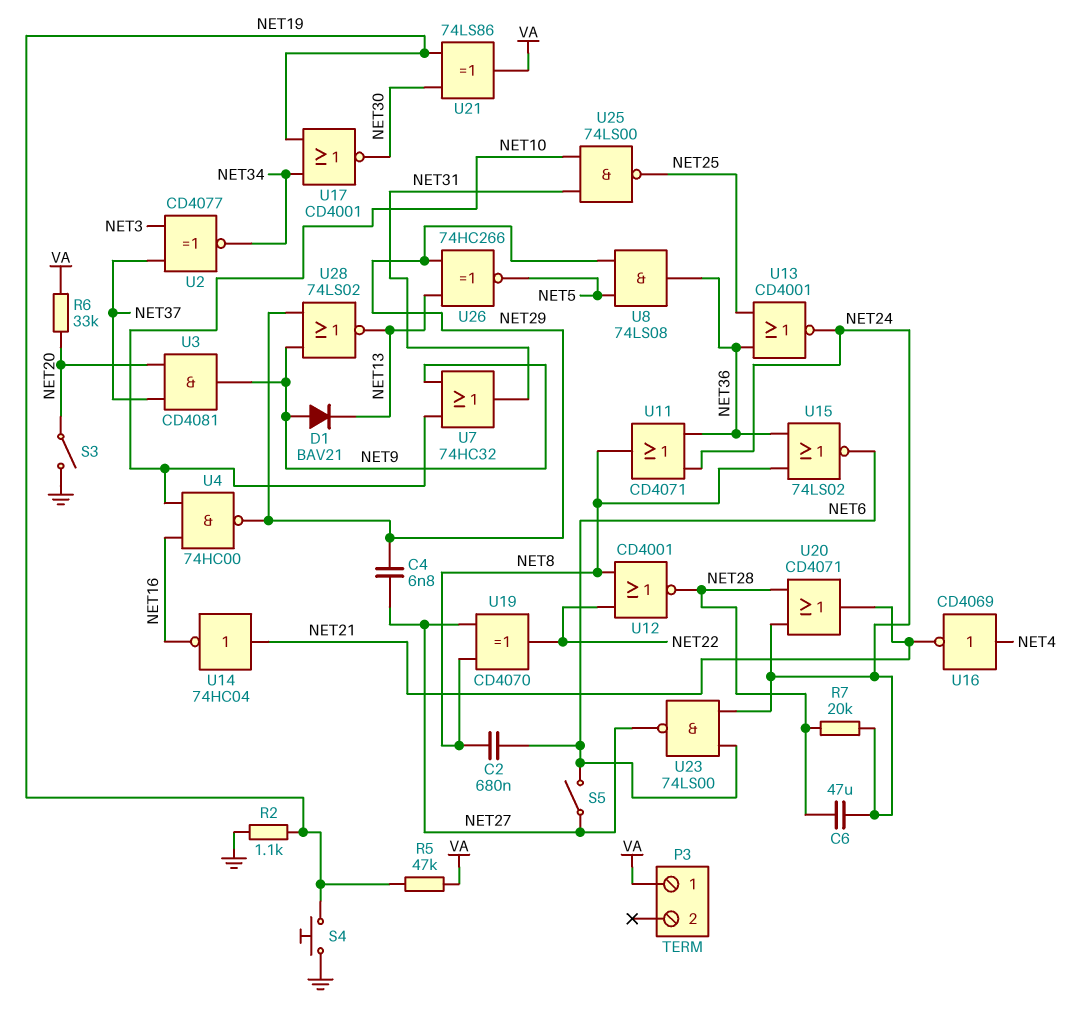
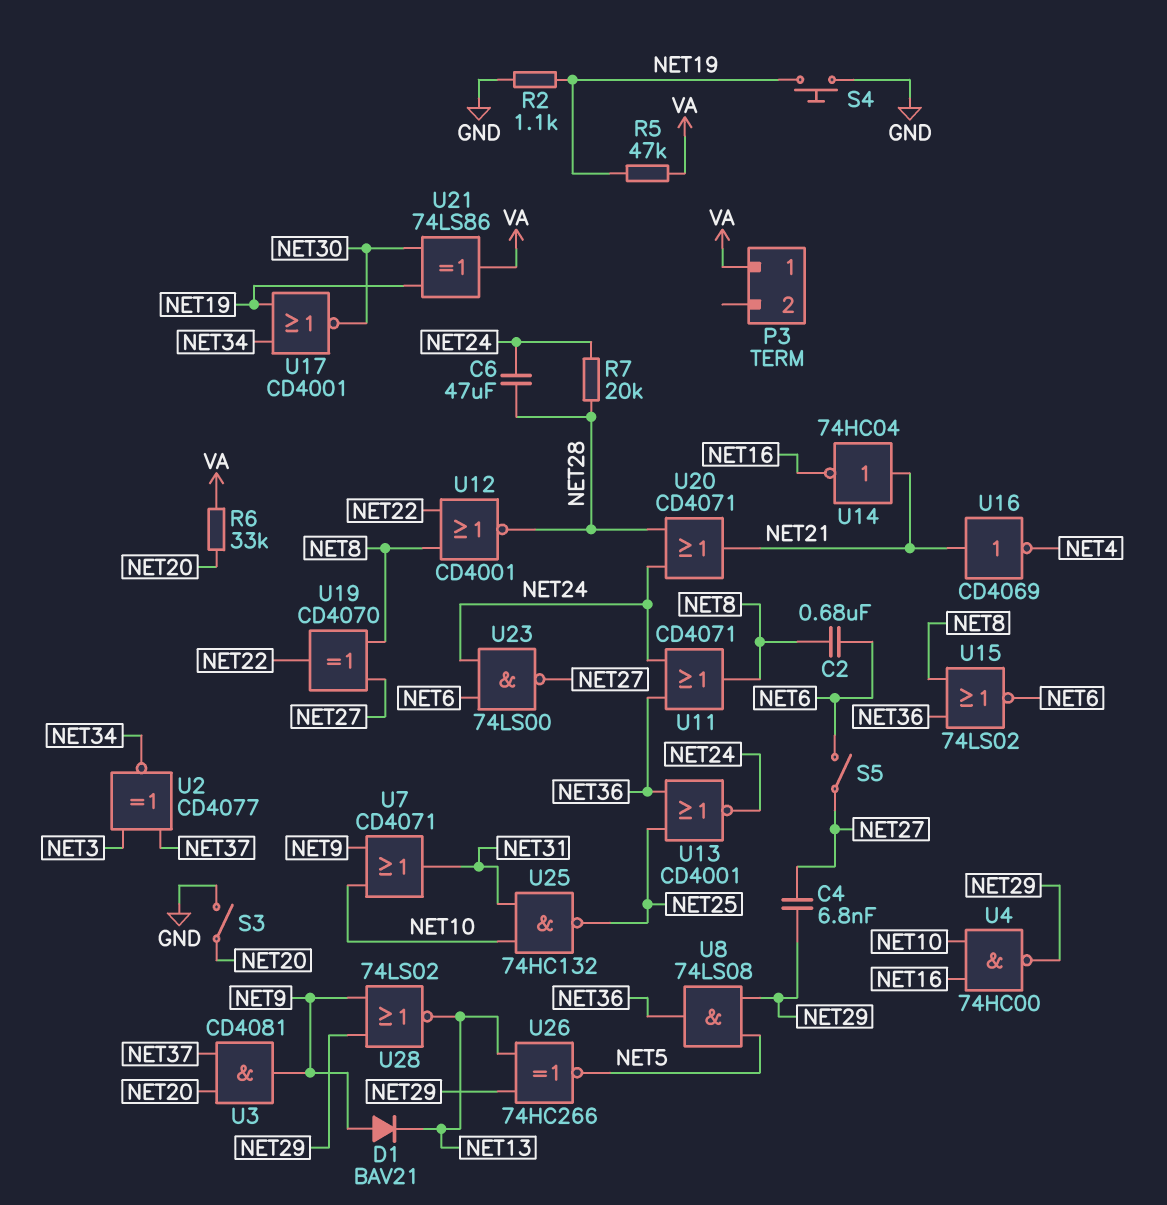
U7: OR 74HC32 (in NET9, in NET10, out NET31) -> OR CD4071 (in NET9, in NET10, out NET31)
U16: NOT CD4069 (in NET4, out NET21) -> NOT CD4069 (in NET21, out NET4)
U25: NAND 74LS00 (in NET10, in NET31, out NET25) -> NAND 74HC132 (in NET10, in NET31, out NET25)

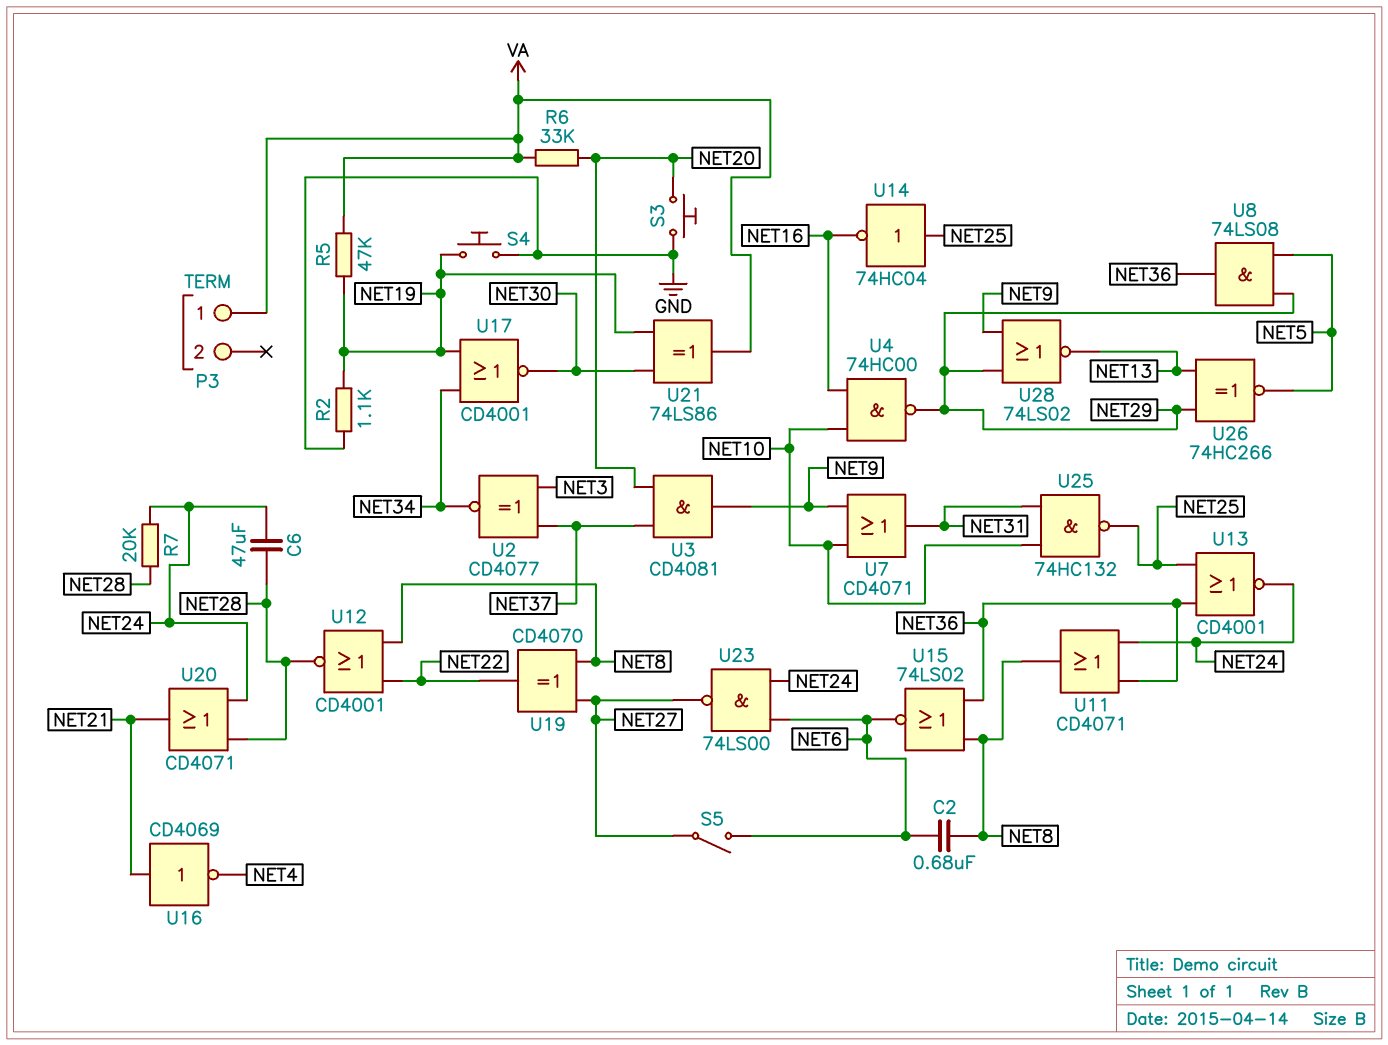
C4: 6.8nF (NET27, NET29) -> none
D1: diode BAV21 (A NET9, K NET13) -> none
S3: switch (GND, NET20) -> button (GND, NET20)
U14: NOT 74HC04 (in NET21, out NET16) -> NOT 74HC04 (in NET25, out NET16)

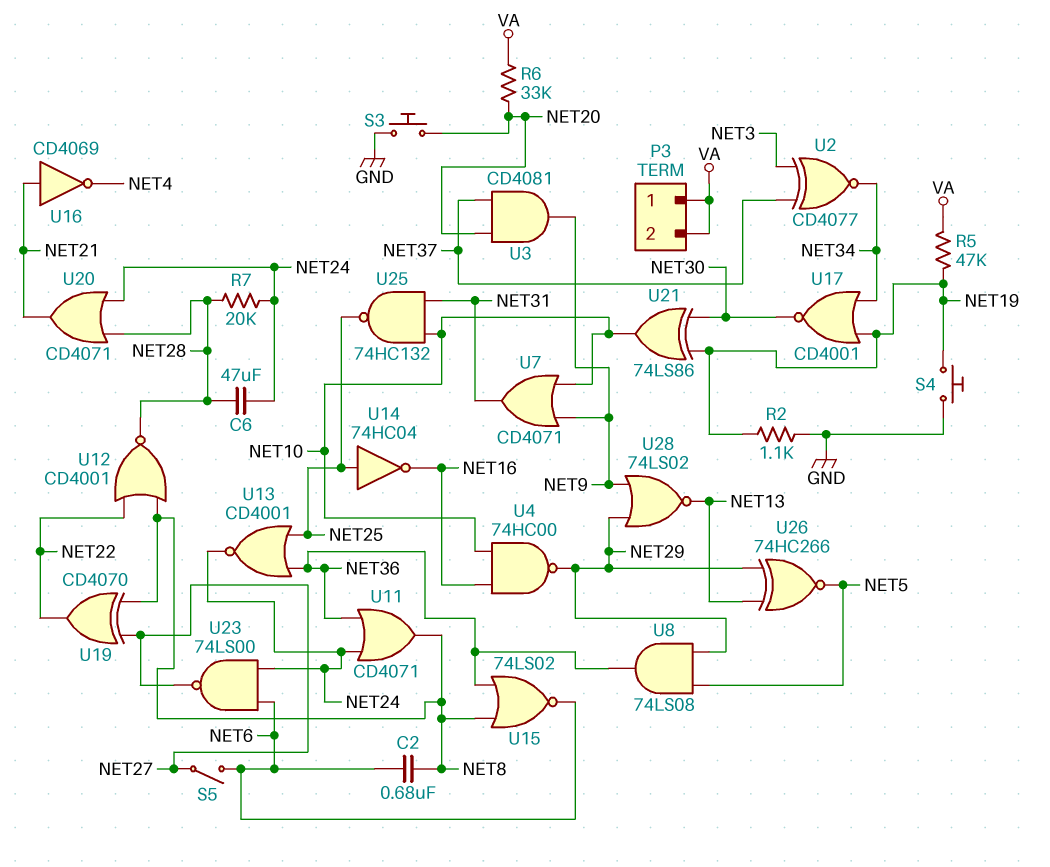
P3 pin 2: none -> VA
U21: XOR 74LS86 (in NET19, in NET30, out VA) -> XOR 74LS86 (in NET19, in NET30, out NET10)

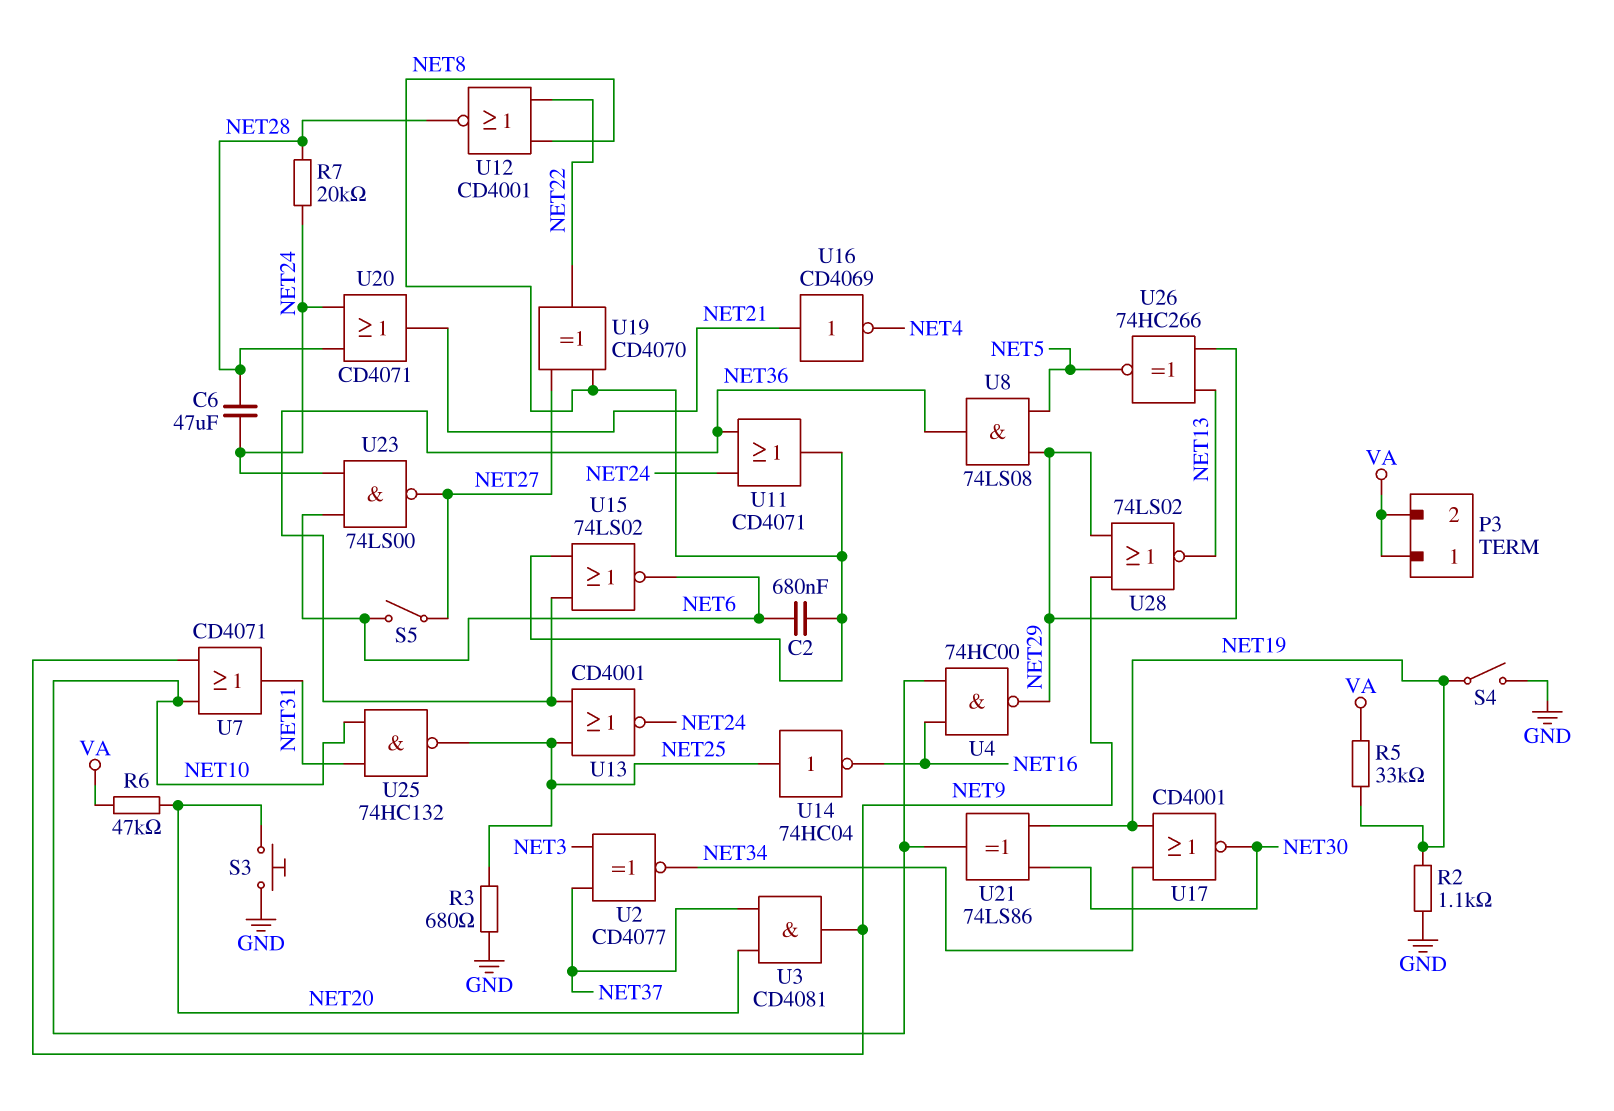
R3: none -> 680 (GND, NET25)
R5: 47k (NET19, VA) -> 33k (NET19, VA)
R6: 33k (NET20, VA) -> 47k (NET20, VA)
S4: button (GND, NET19) -> switch (GND, NET19)

